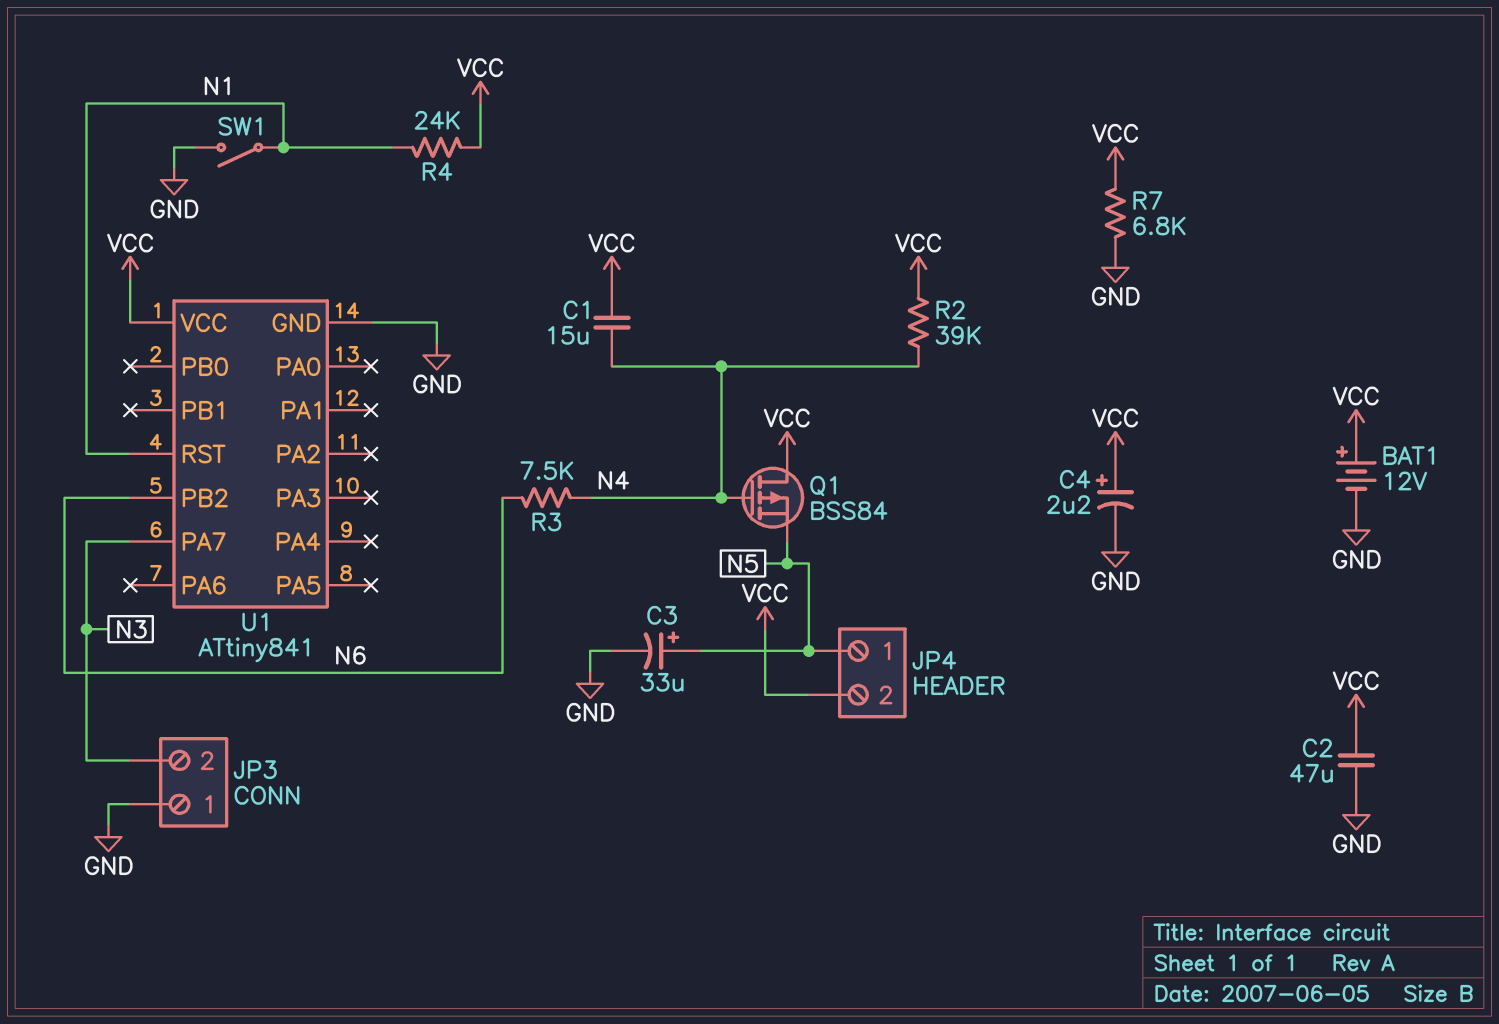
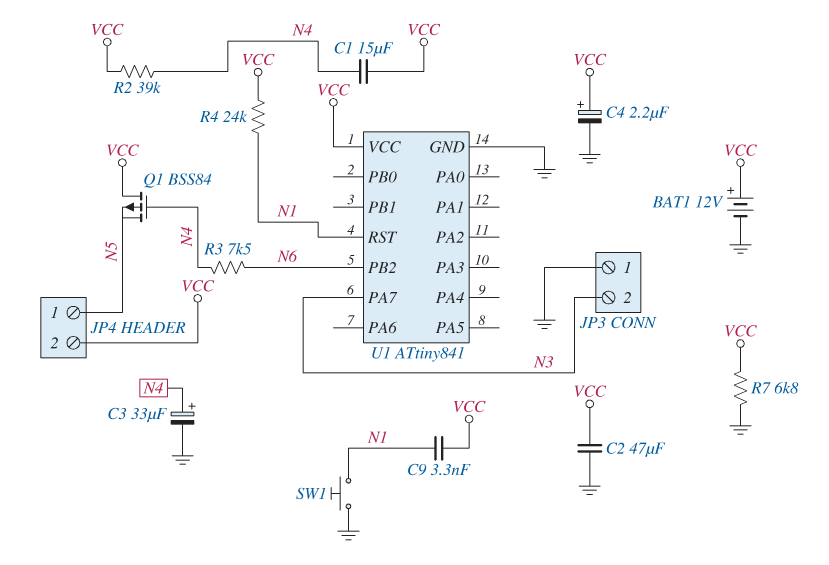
C3: 33uF (plus N5, minus GND) -> 33uF (plus N4, minus GND)
C9: none -> 3.3nF (N1, VCC)
SW1: switch (GND, N1) -> button (GND, N1)

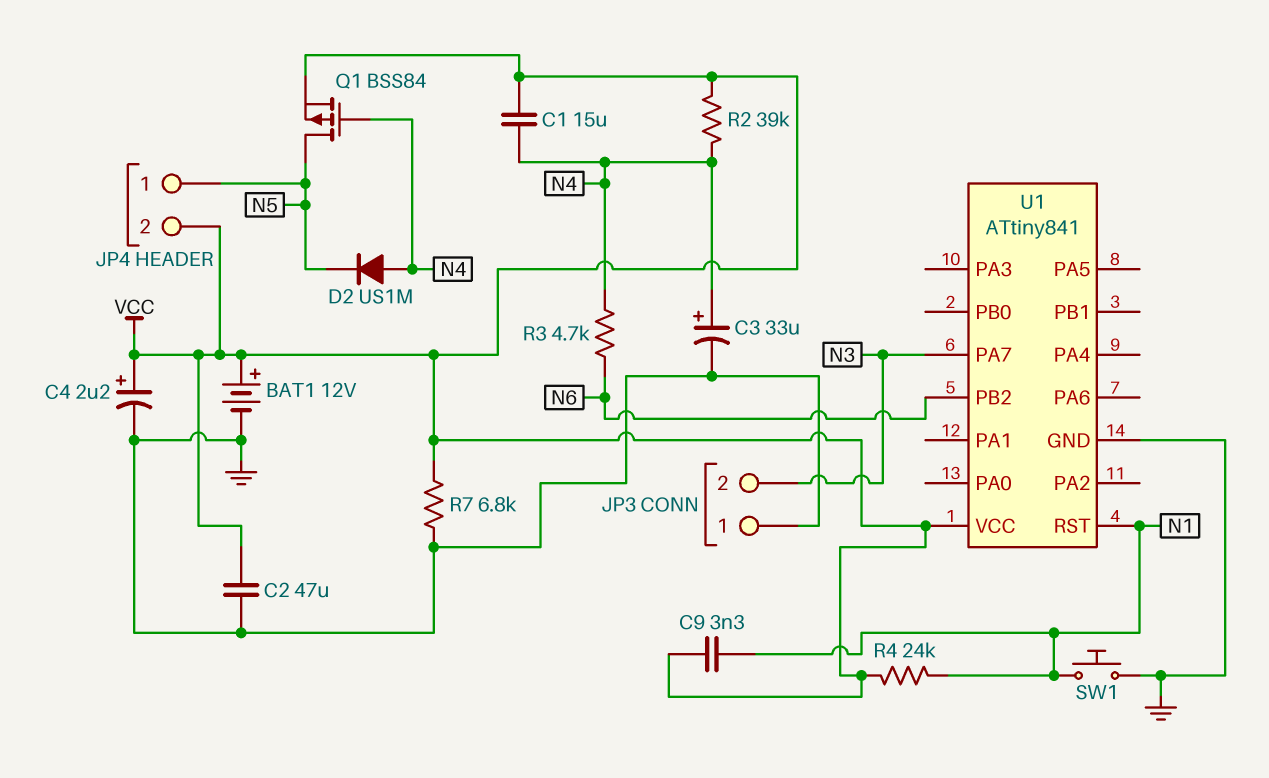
D2: none -> diode US1M (A N4, K N5)
Q1: PMOS BSS84 (G N4, D VCC, S N5) -> PMOS BSS84 (G N4, D N5, S VCC)
R3: 7.5k (N4, N6) -> 4.7k (N4, N6)

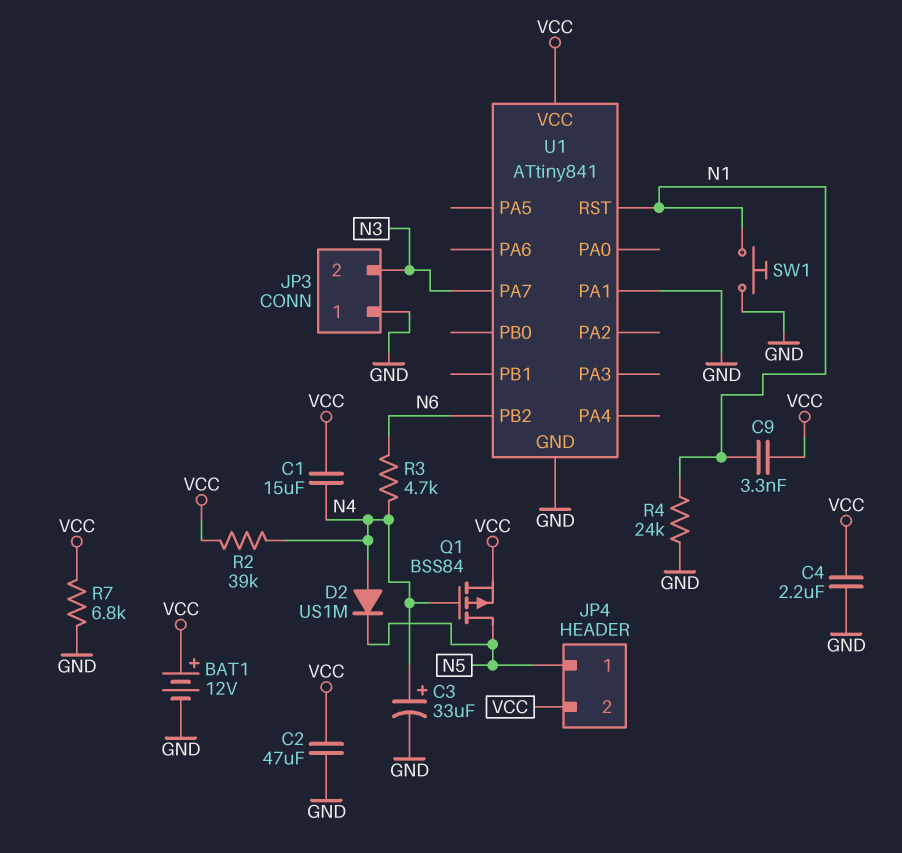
C4: 2.2uF (plus VCC, minus GND) -> 2.2uF (GND, VCC)
R4: 24k (N1, VCC) -> 24k (GND, N1)
U1 pin PA1: none -> GND

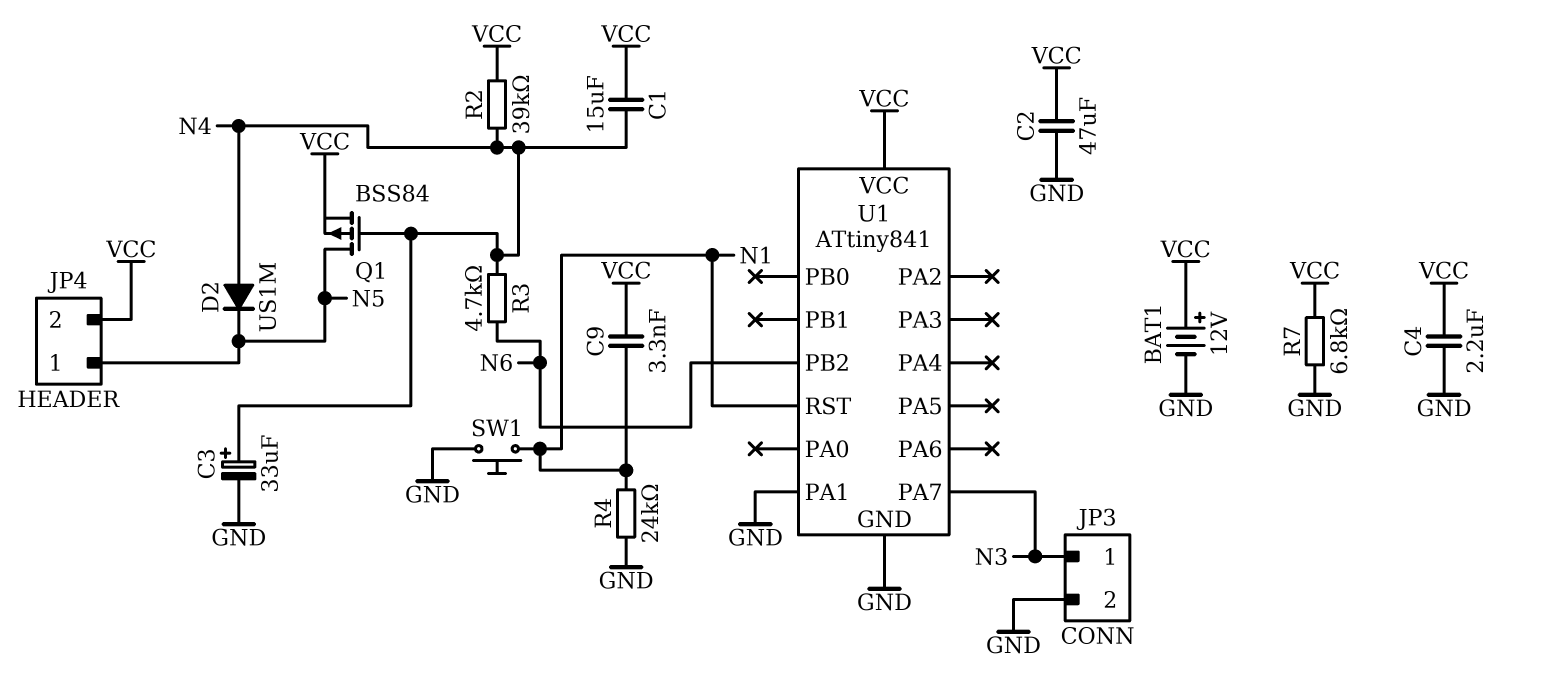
JP3 pin 1: GND -> N3
JP3 pin 2: N3 -> GND

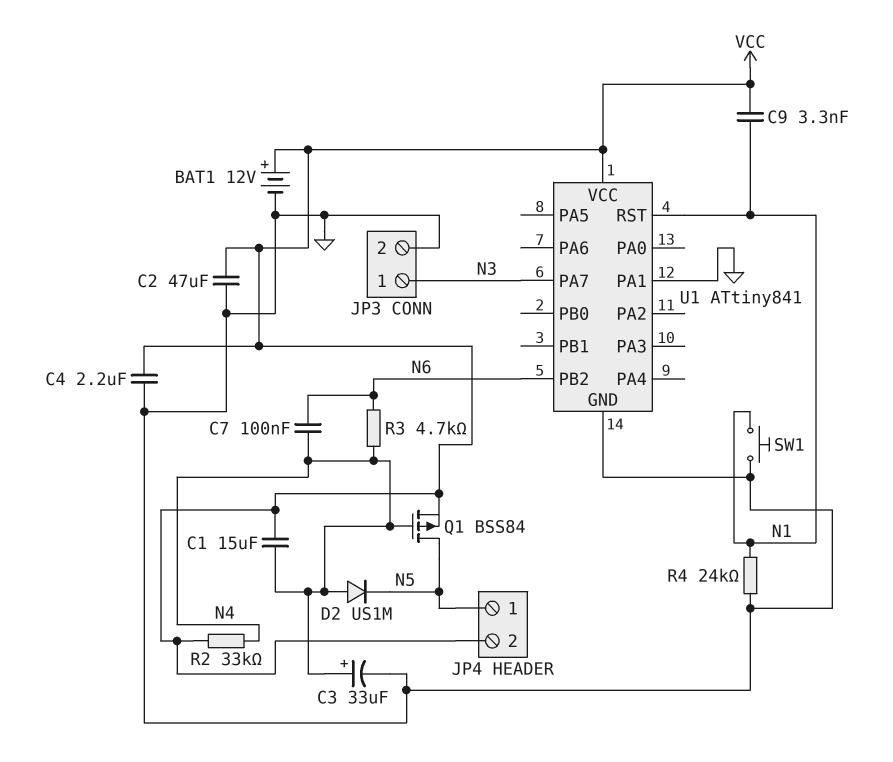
C7: none -> 100nF (N4, N6)
R2: 39k (N4, VCC) -> 33k (N4, VCC)
R7: 6.8k (GND, VCC) -> none

